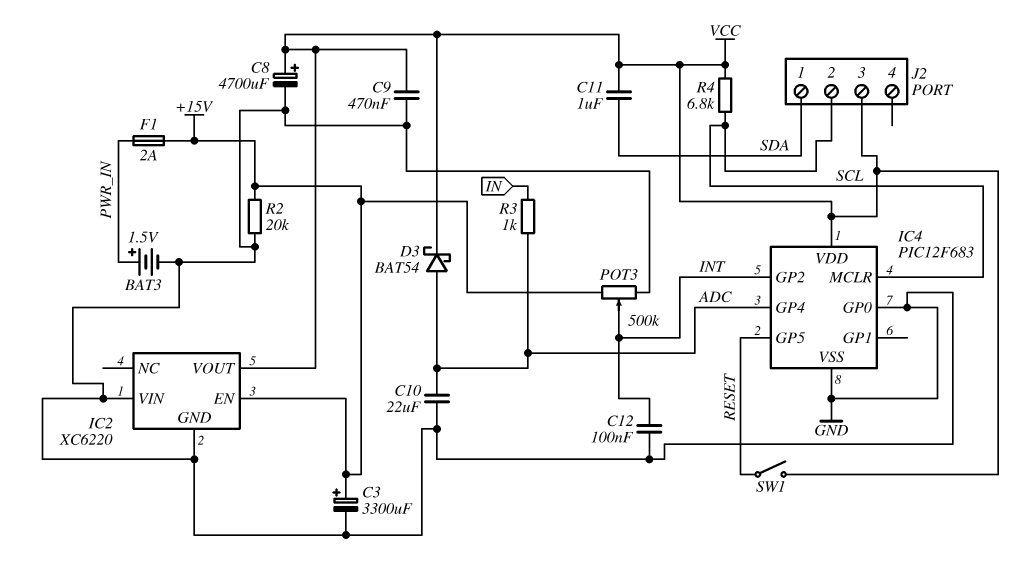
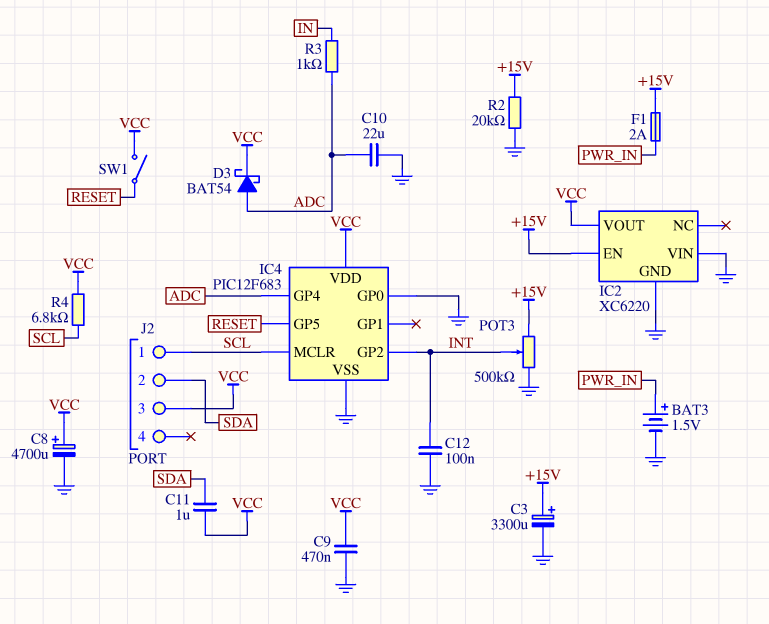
J2 pin 1: SDA -> SCL
J2 pin 2: SCL -> SDA

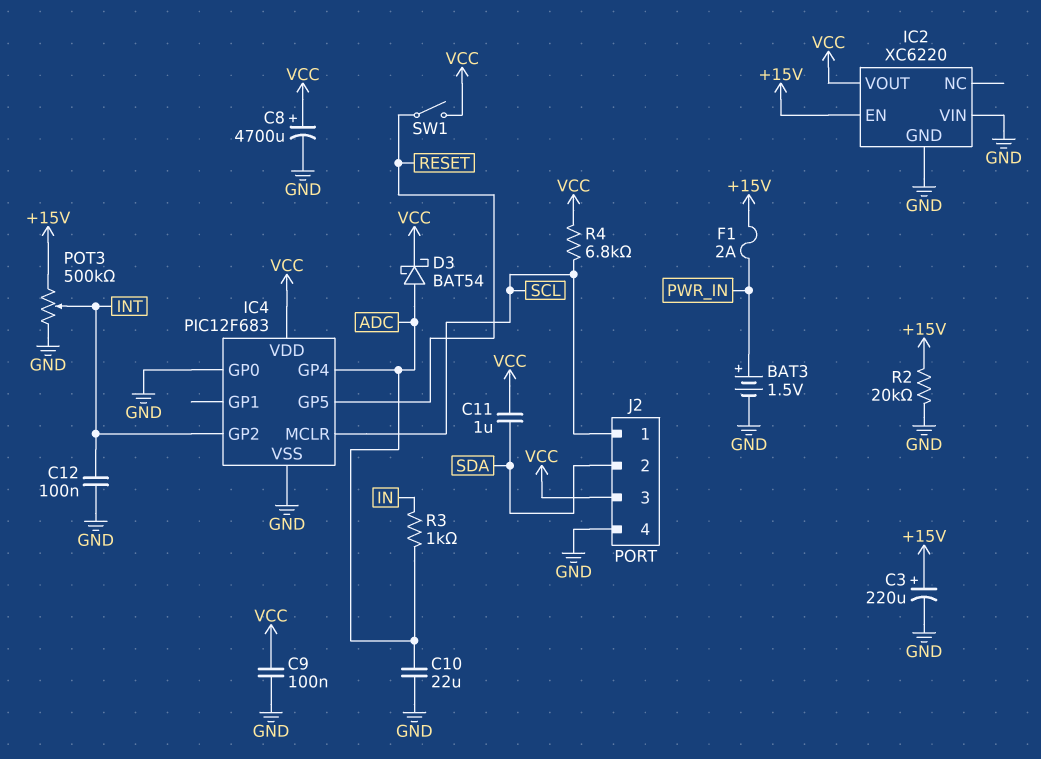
C3: 3300uF (plus +15V, minus GND) -> 220uF (plus +15V, minus GND)
C9: 470nF (GND, VCC) -> 100nF (GND, VCC)
J2 pin 4: none -> GND

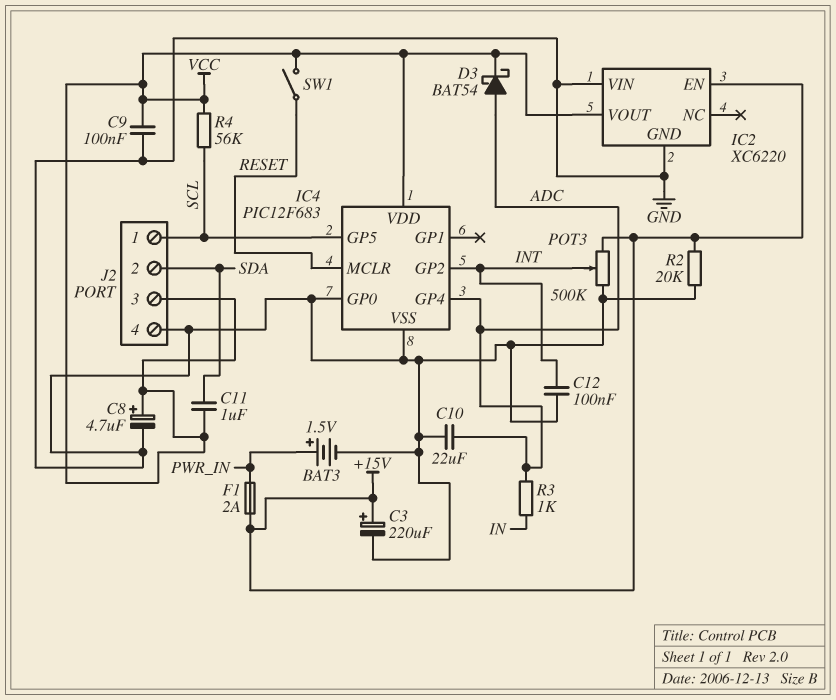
C8: 4700uF (plus VCC, minus GND) -> 4.7uF (plus VCC, minus GND)
IC4 pin GP5: RESET -> SCL
IC4 pin MCLR: SCL -> RESET
R4: 6.8k (SCL, VCC) -> 56k (SCL, VCC)

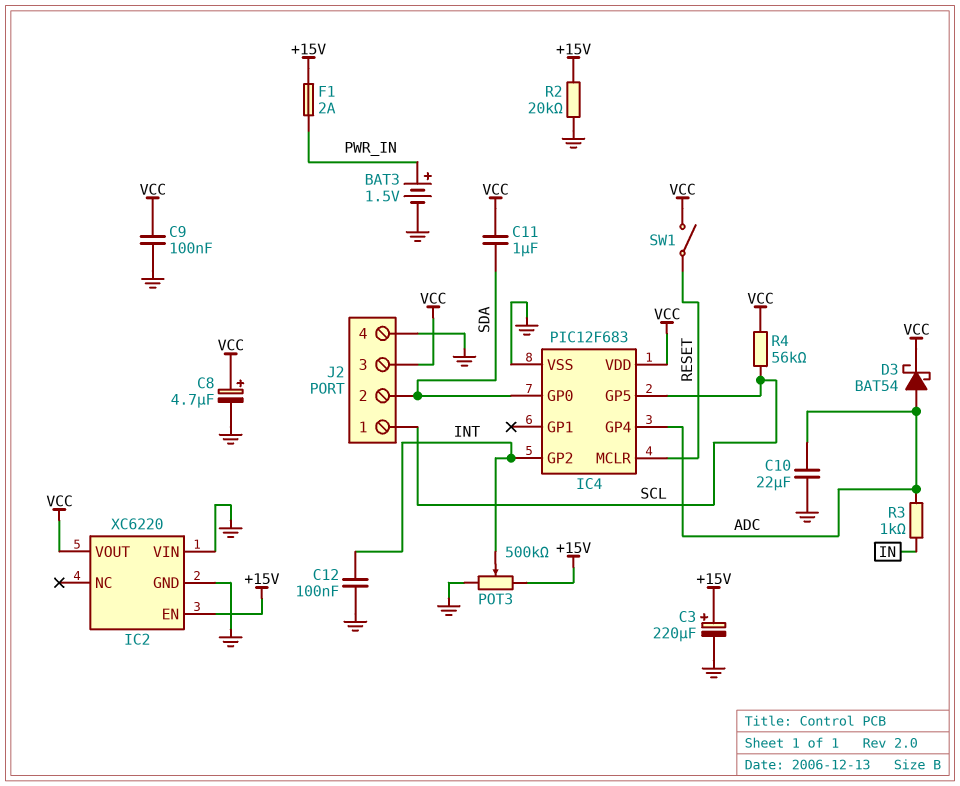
IC4 pin GP0: GND -> SDA

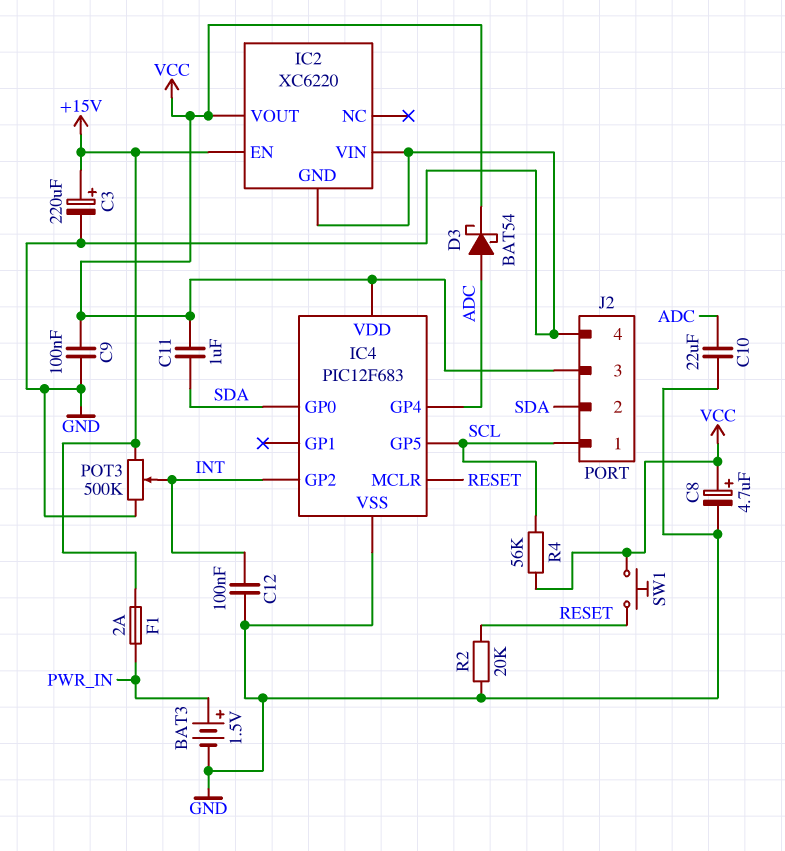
R2: 20k (+15V, GND) -> 20k (GND, RESET)
R3: 1k (ADC, IN) -> none
SW1: switch (RESET, VCC) -> button (RESET, VCC)

